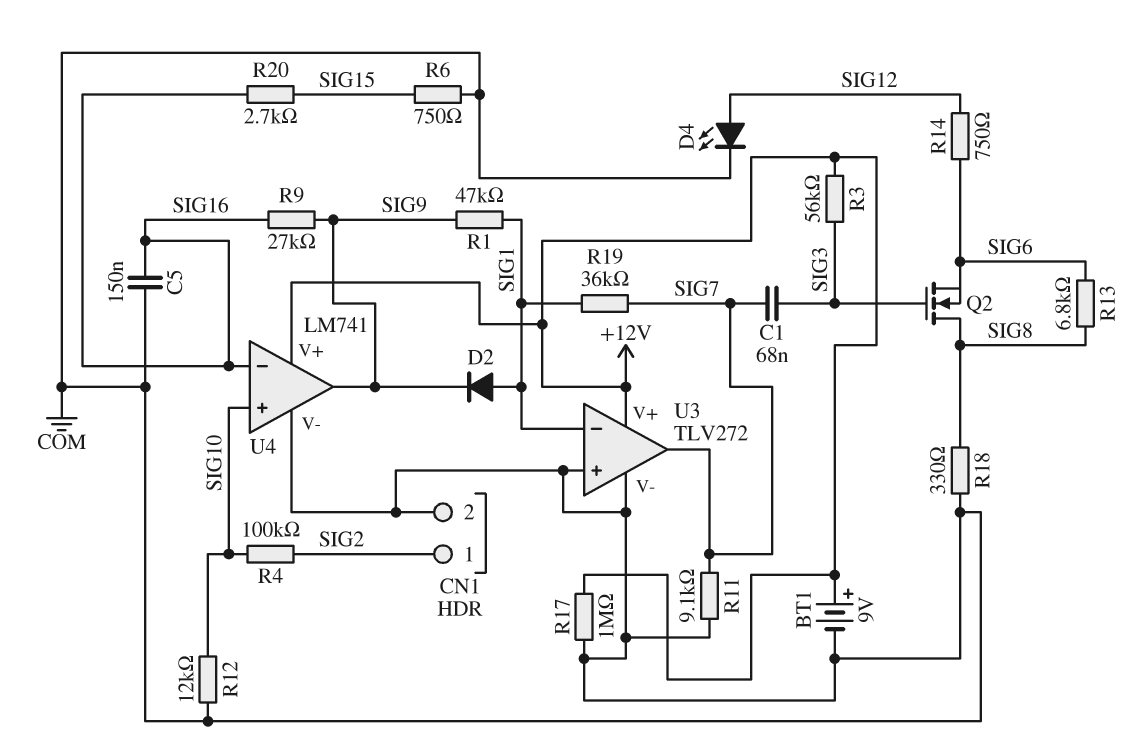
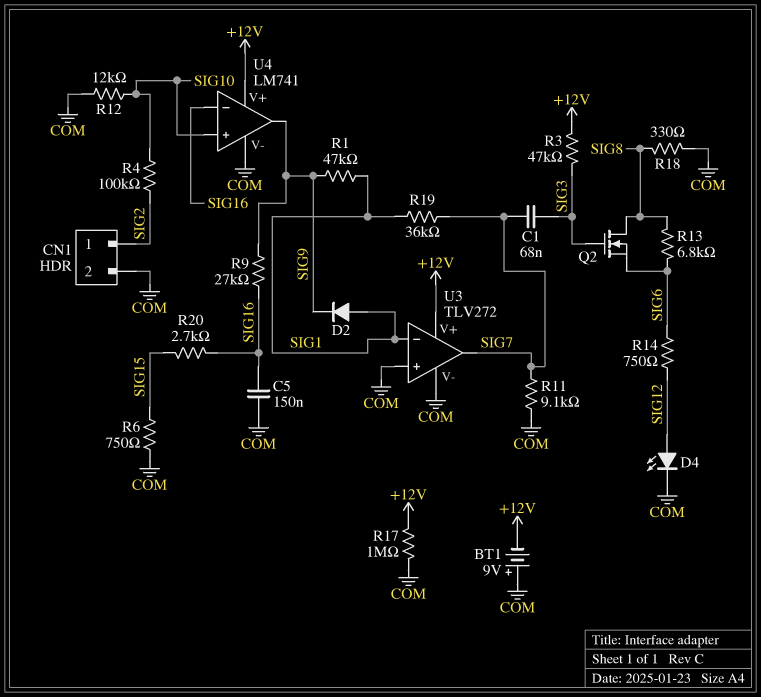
BT1: 9V (plus +12V, minus COM) -> 9V (plus COM, minus +12V)
R3: 56k (+12V, SIG3) -> 47k (+12V, SIG3)

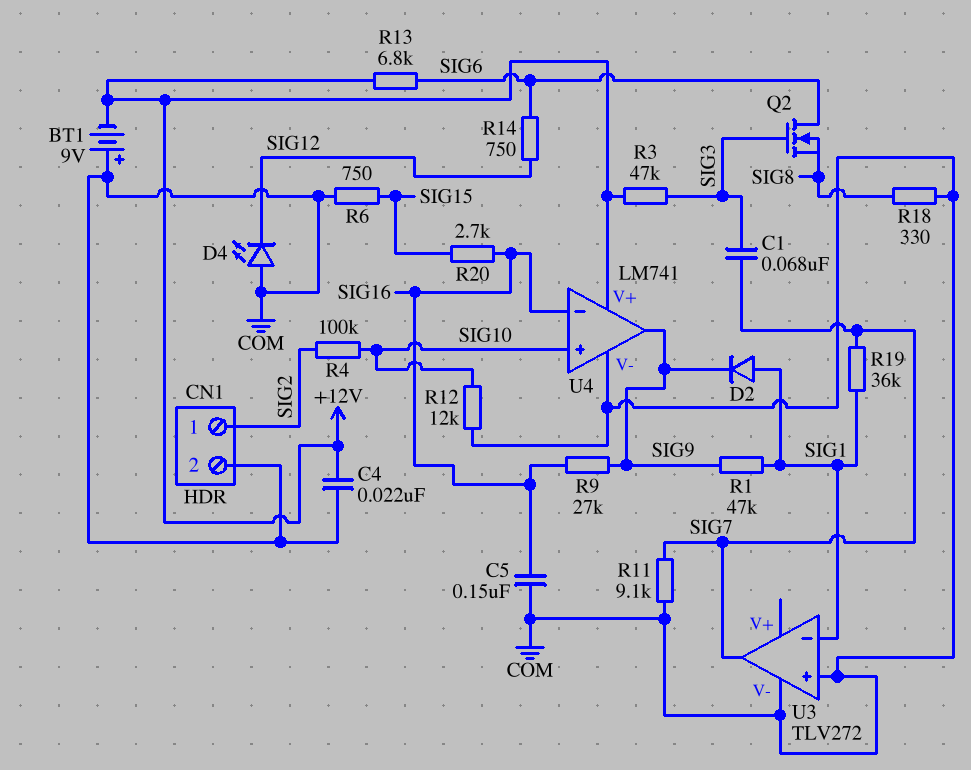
C4: none -> 22nF (+12V, COM)
D4: LED (A SIG12, K COM) -> LED (A COM, K SIG12)
Q2: NMOS (G SIG3, D SIG8, S SIG6) -> NMOS (G SIG3, D SIG6, S SIG8)
R13: 6.8k (SIG6, SIG8) -> 6.8k (+12V, SIG6)
R17: 1M (+12V, COM) -> none
U3 pin V+: +12V -> none

